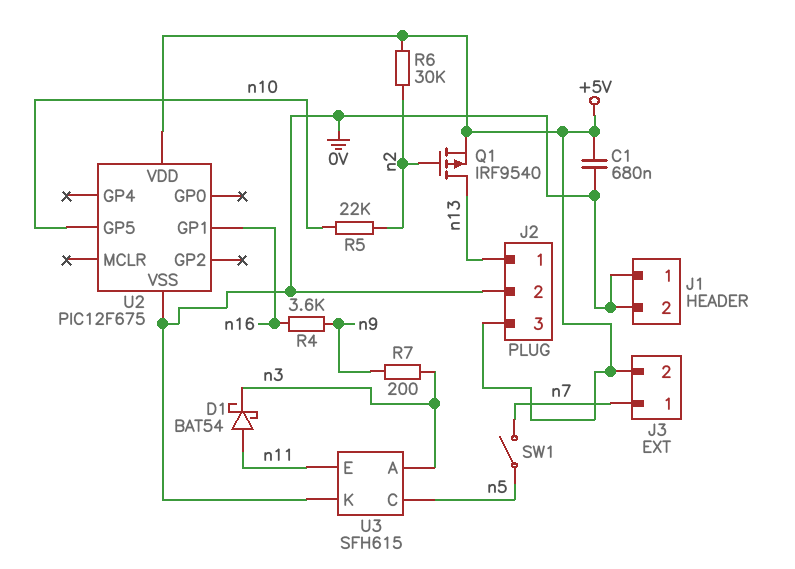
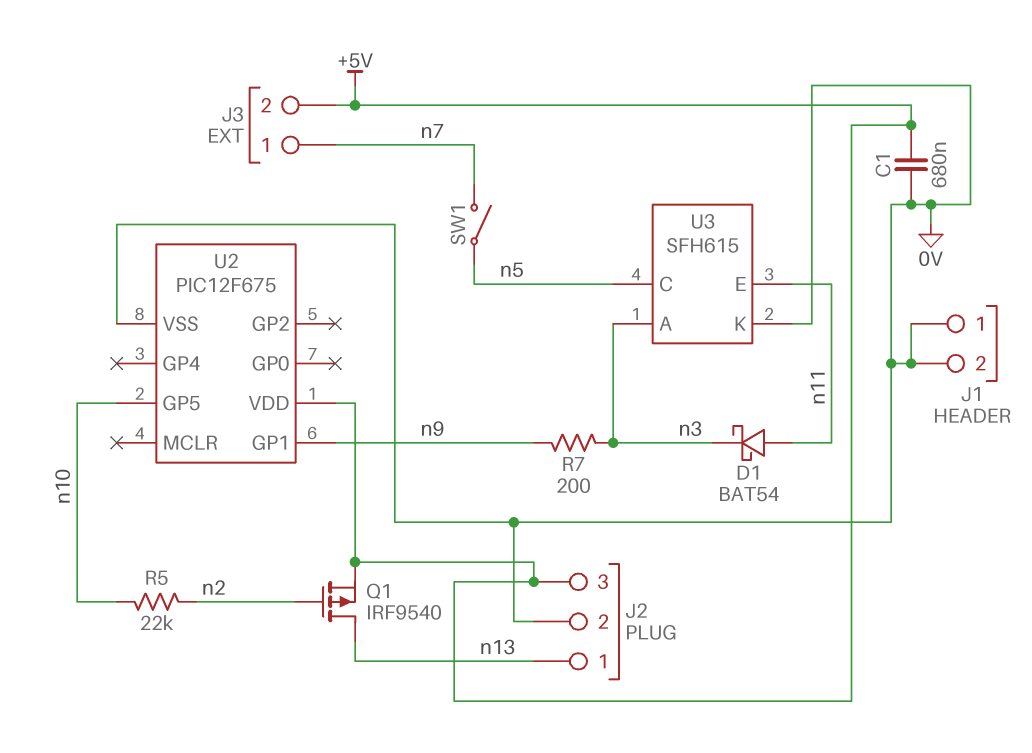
R4: 3.6k (n9, n16) -> none
R6: 30k (+5V, n2) -> none
U2 pin GP1: n16 -> n9

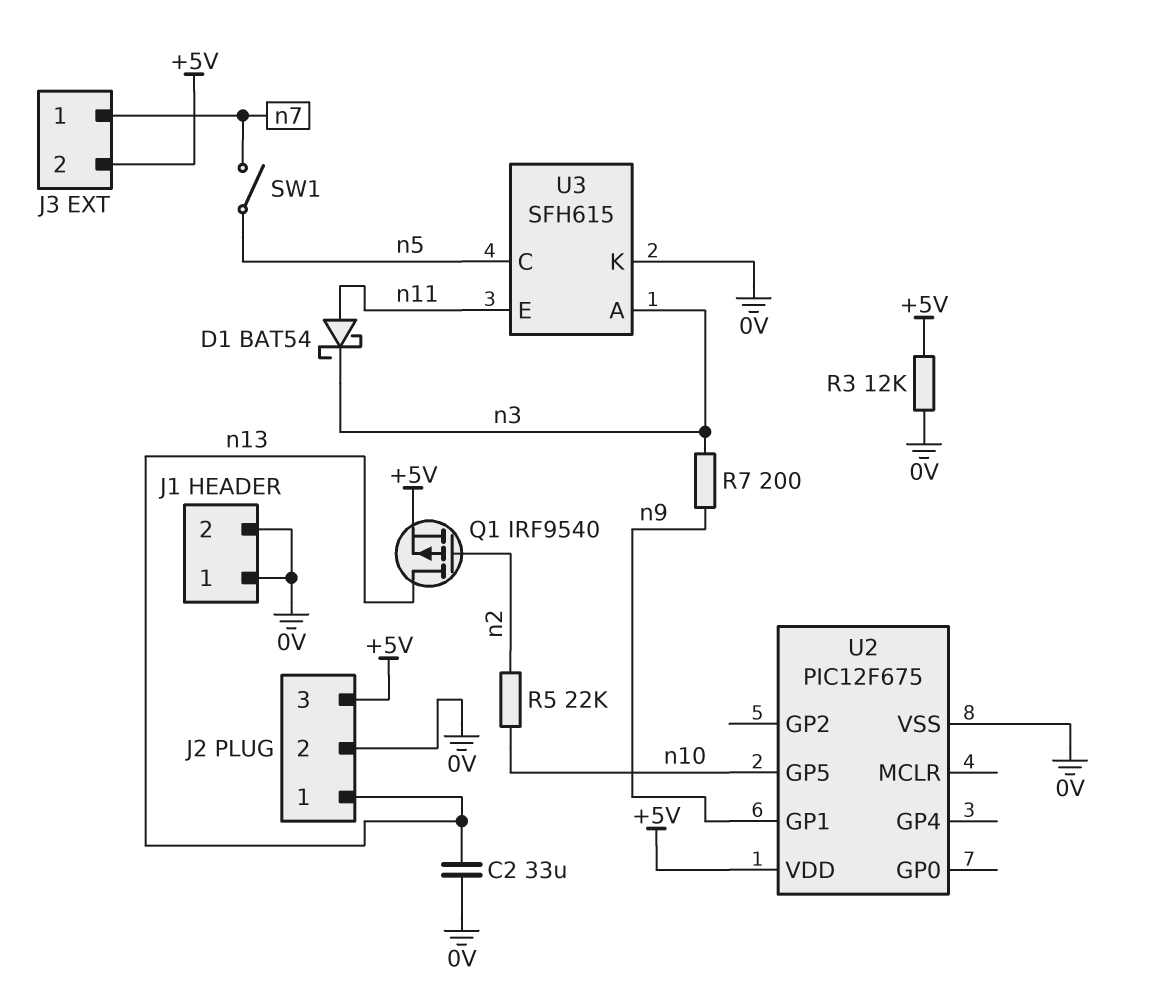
C1: 680nF (+5V, 0V) -> none
C2: none -> 33uF (0V, n13)
R3: none -> 12k (+5V, 0V)

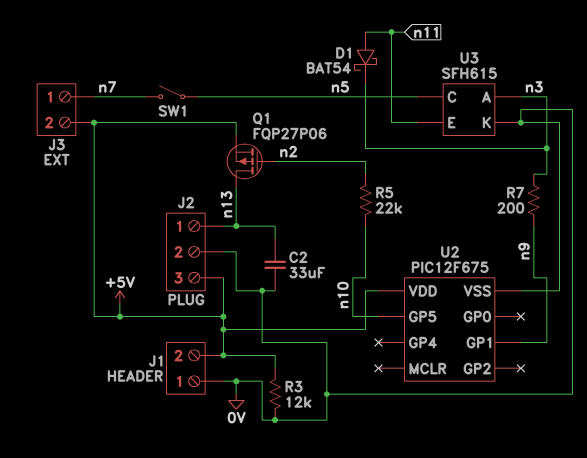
J1 pin 2: 0V -> +5V
Q1: PMOS IRF9540 (G n2, D n13, S +5V) -> PMOS FQP27P06 (G n2, D n13, S +5V)

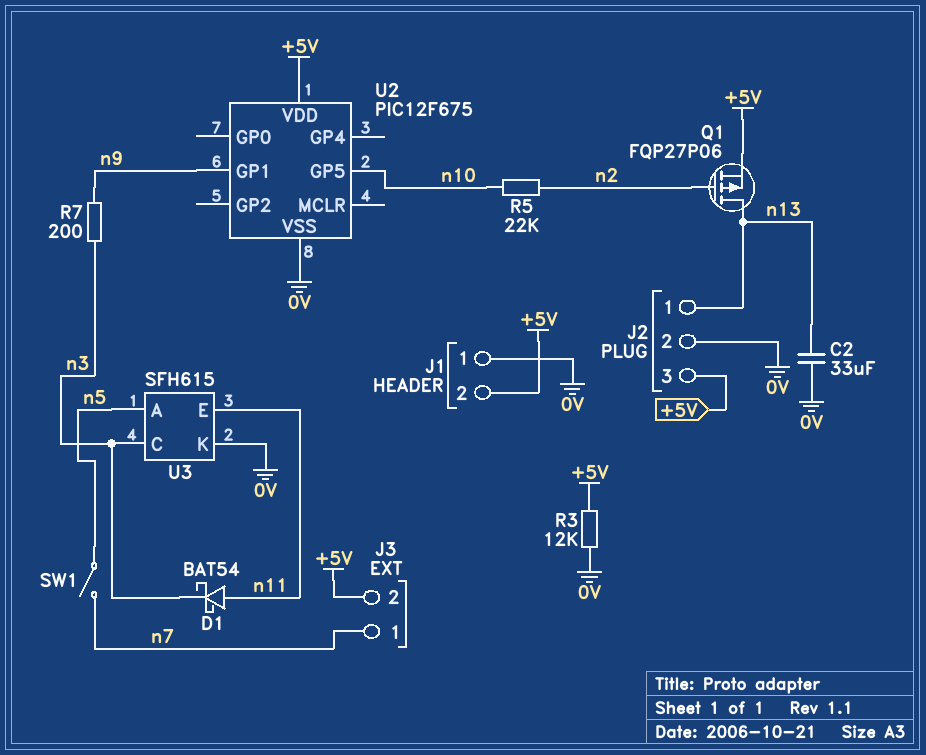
U3 pin A: n3 -> n5
U3 pin C: n5 -> n3

